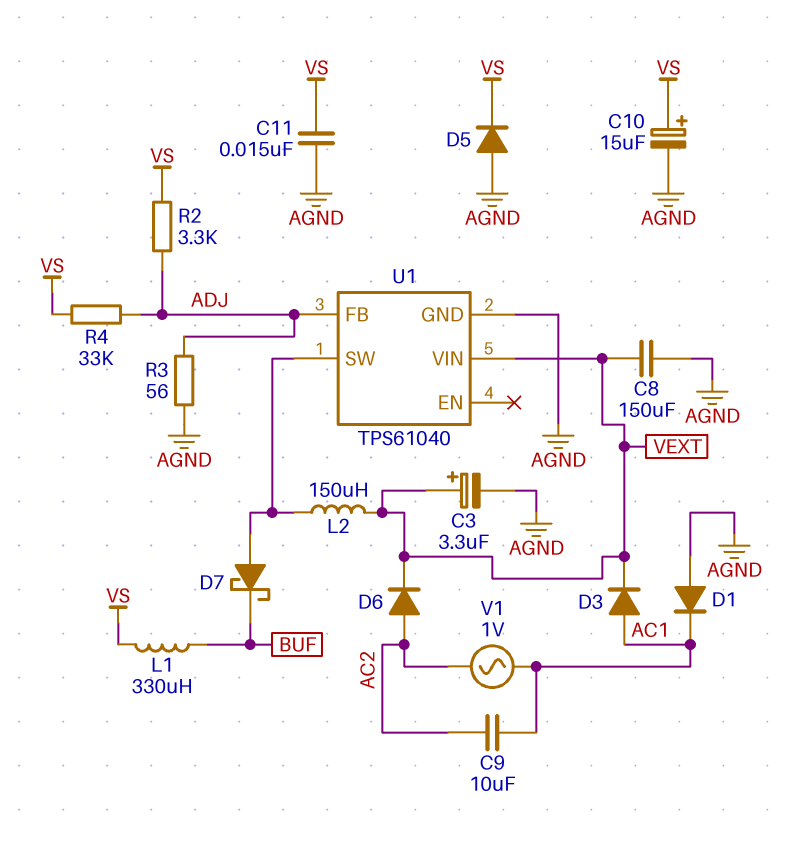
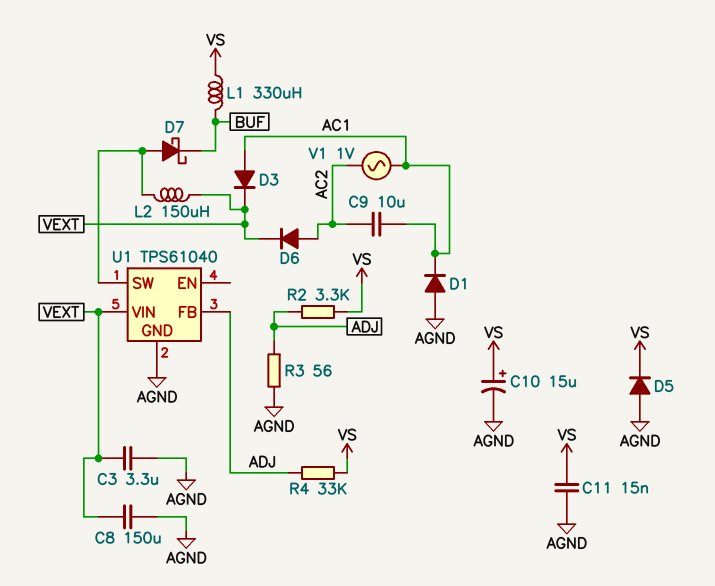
C3: 3.3uF (plus VEXT, minus AGND) -> 3.3uF (AGND, VEXT)

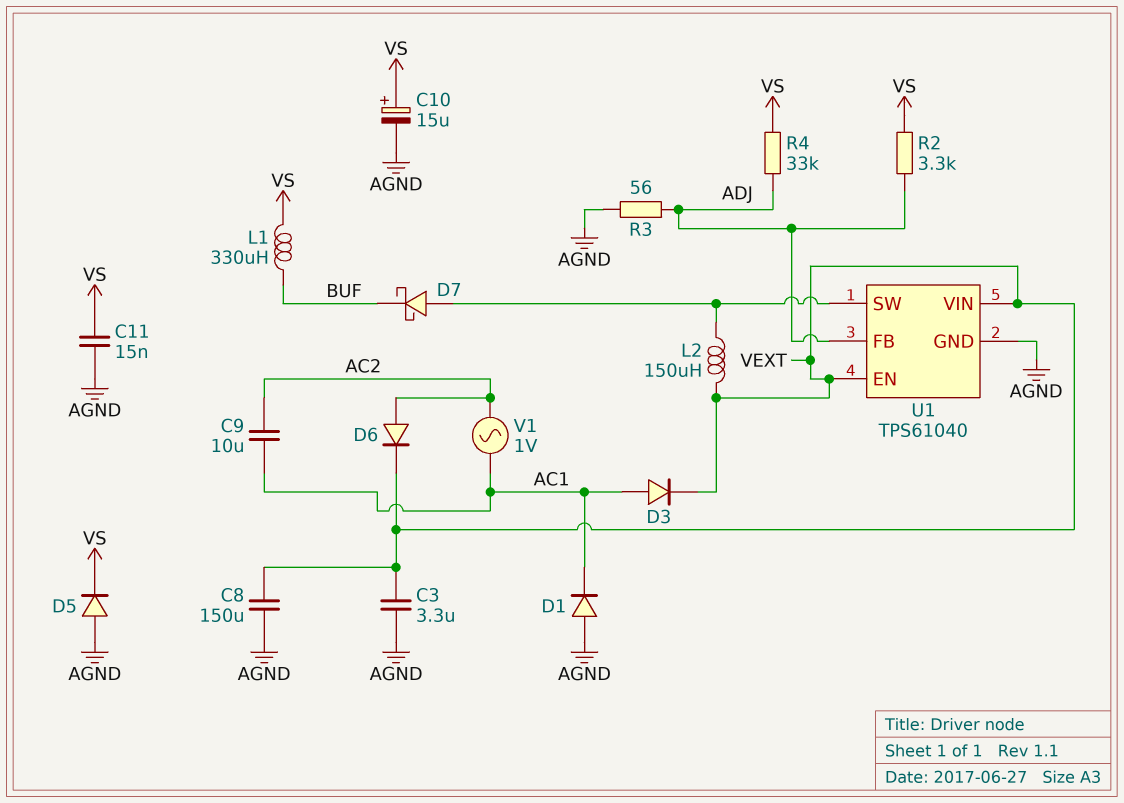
U1 pin EN: none -> VEXT

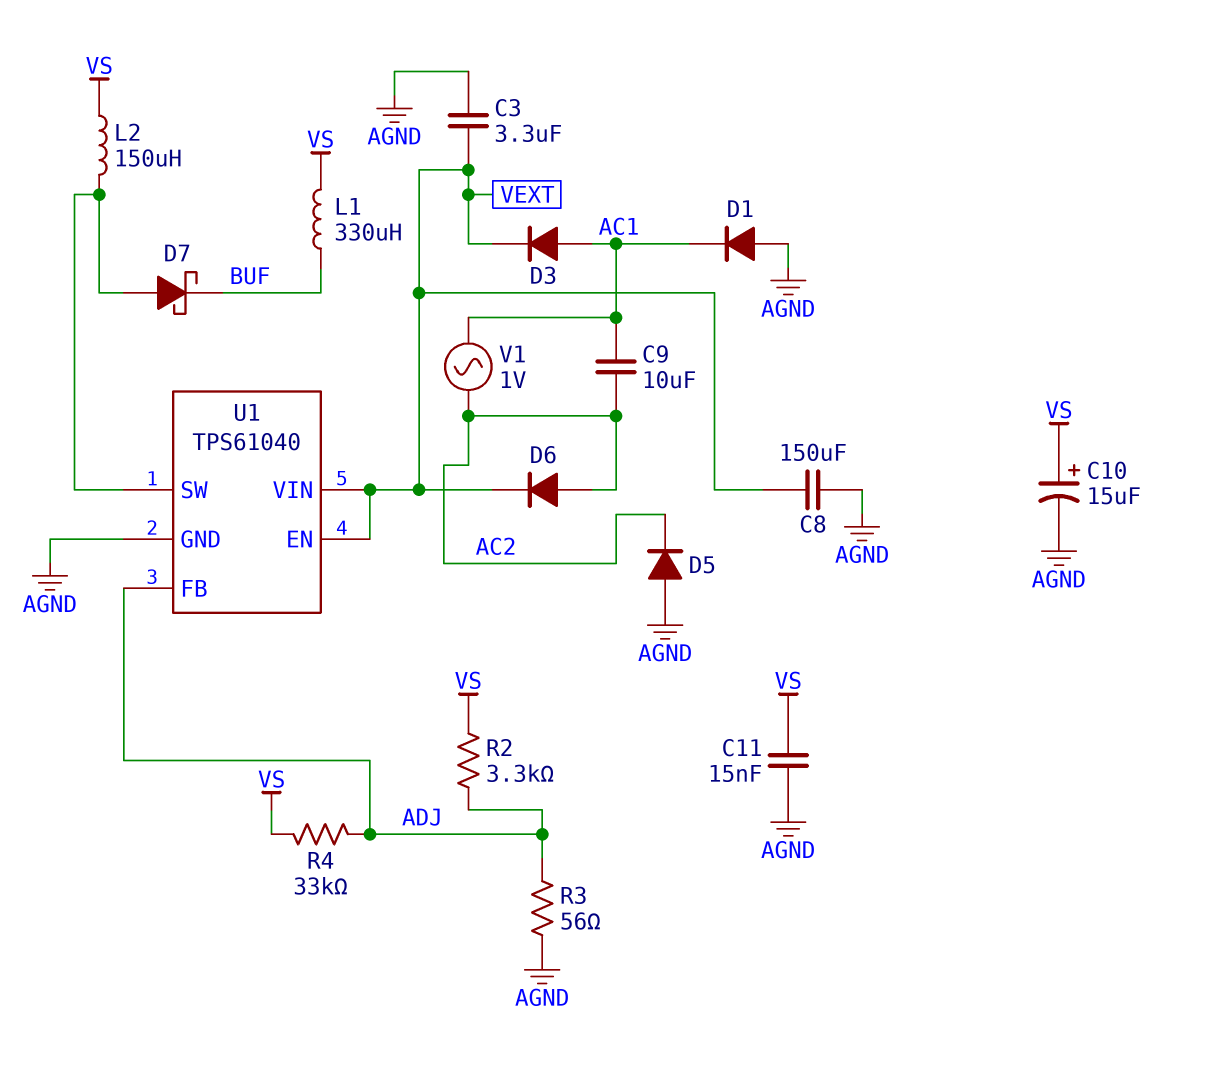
D5: diode (A AGND, K VS) -> diode (A AGND, K AC2)
L2: 150uH (U1/SW, VEXT) -> 150uH (U1/SW, VS)

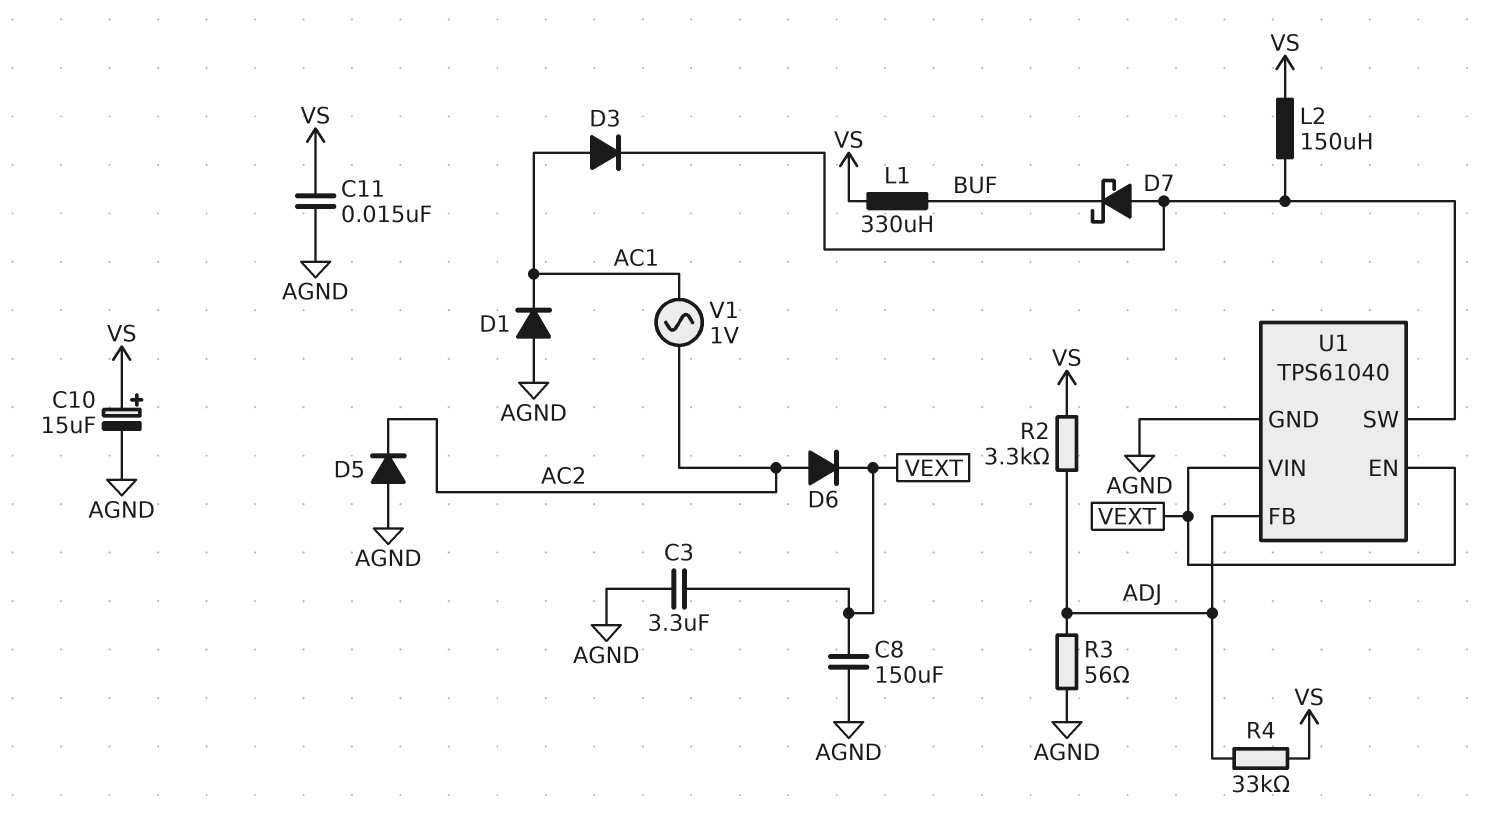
C9: 10uF (AC1, AC2) -> none
D3: diode (A AC1, K VEXT) -> diode (A AC1, K U1/SW)

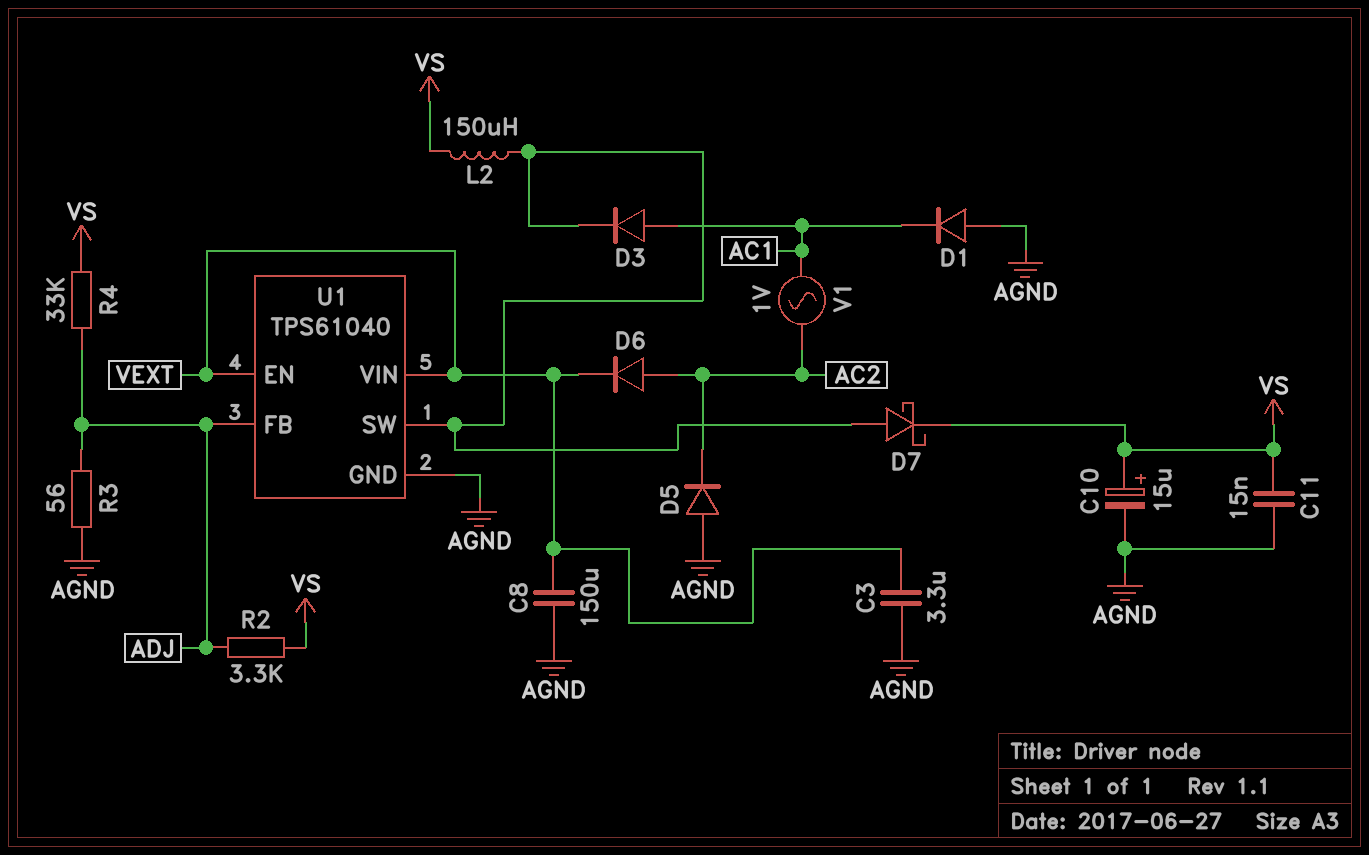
D7: schottky (A U1/SW, K BUF) -> schottky (A U1/SW, K VS)
L1: 330uH (BUF, VS) -> none

